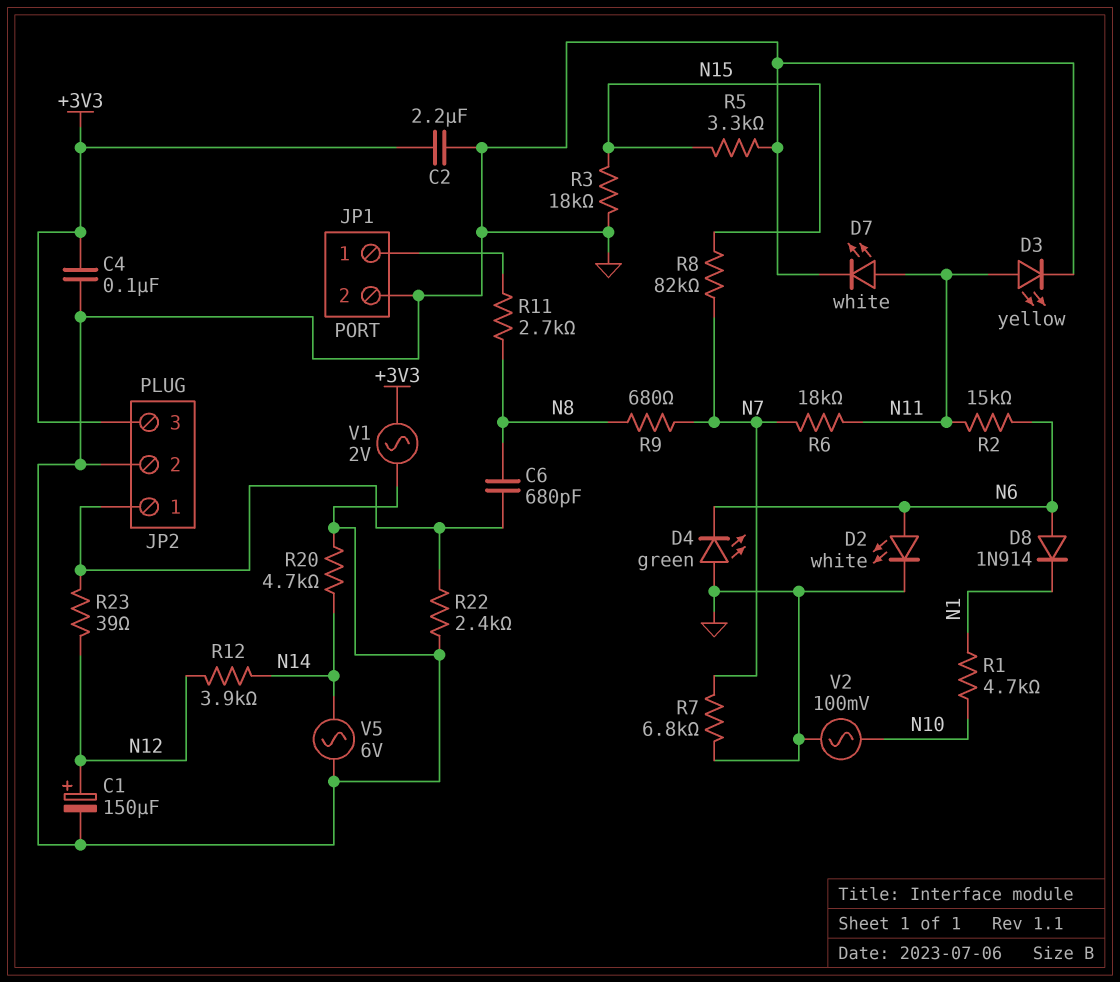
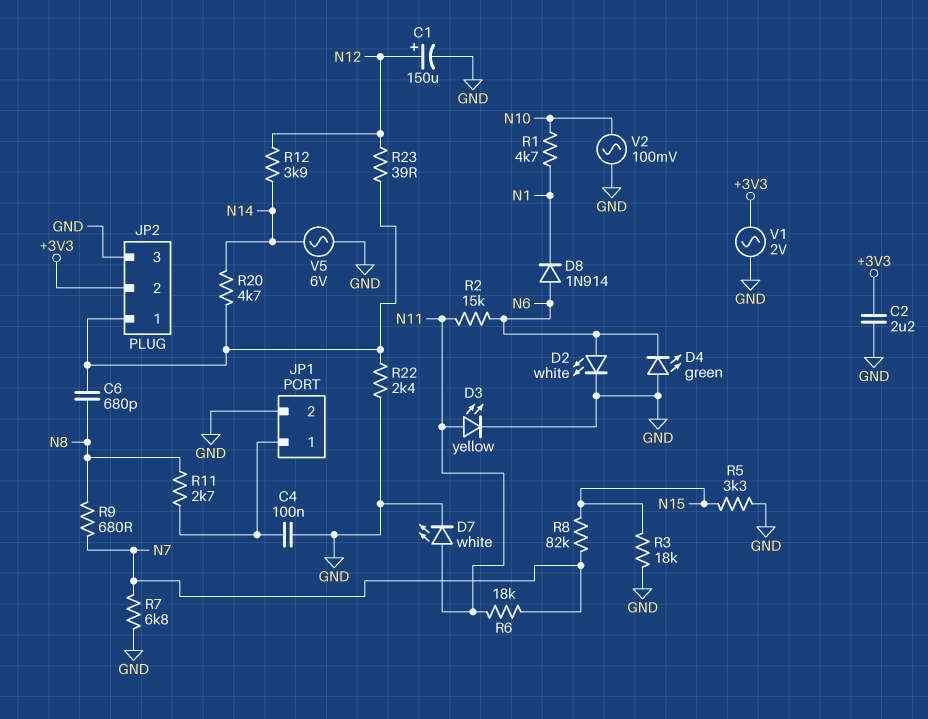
C4: 100nF (+3V3, GND) -> 100nF (GND, JP1/1)
JP2 pin 2: GND -> +3V3
JP2 pin 3: +3V3 -> GND
R20: 4.7k (GND, N14) -> 4.7k (JP2/1, N14)

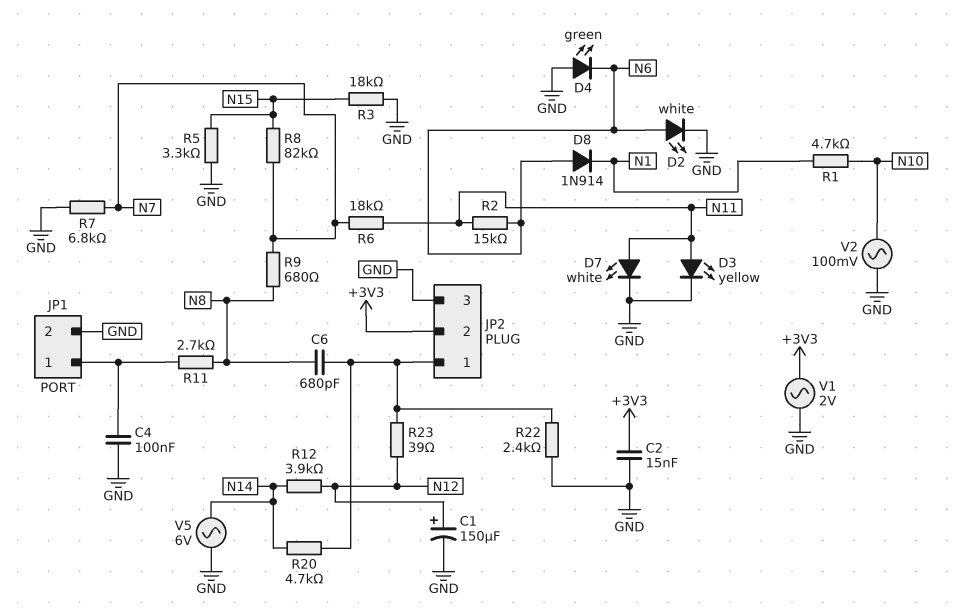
C2: 2.2uF (+3V3, GND) -> 15nF (+3V3, GND)

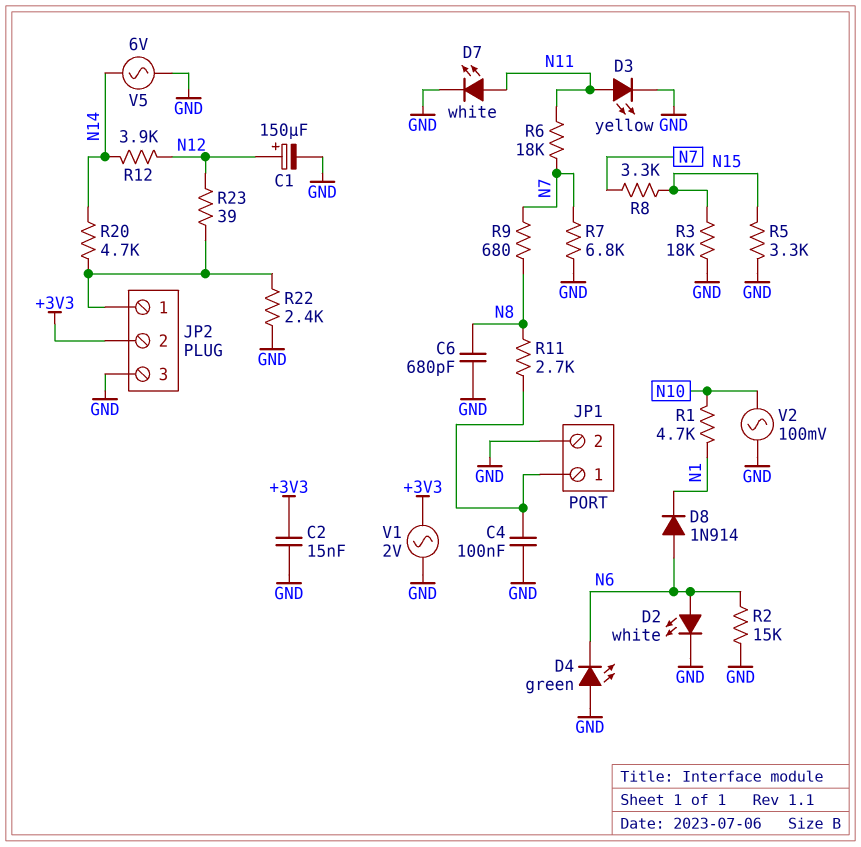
C6: 680pF (JP2/1, N8) -> 680pF (GND, N8)
R2: 15k (N6, N11) -> 15k (GND, N6)
R8: 82k (N7, N15) -> 3.3k (N7, N15)

